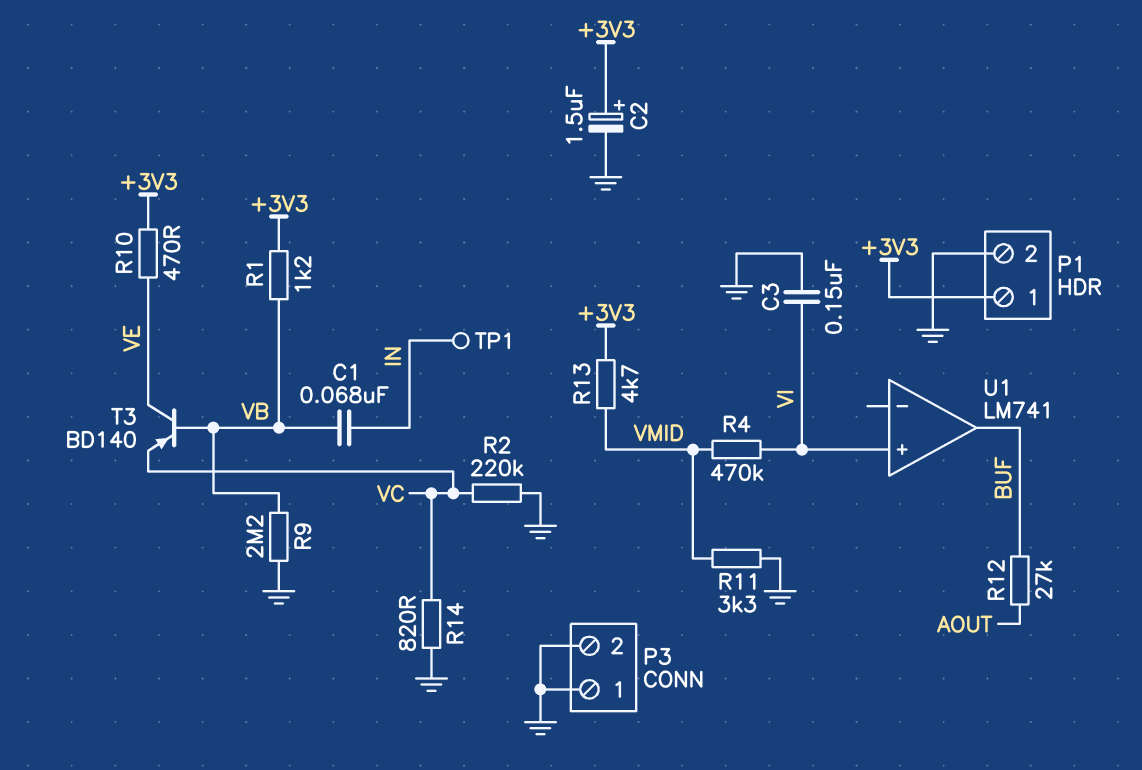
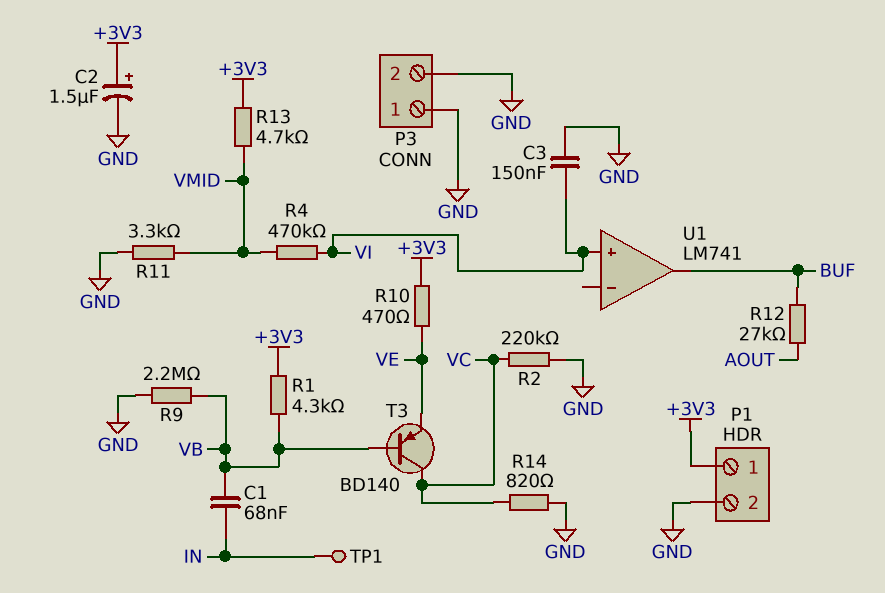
R1: 1.2k (+3V3, VB) -> 4.3k (+3V3, VB)
T3: PNP BD140 (B VB, C VE, E VC) -> PNP BD140 (B VB, C VC, E VE)

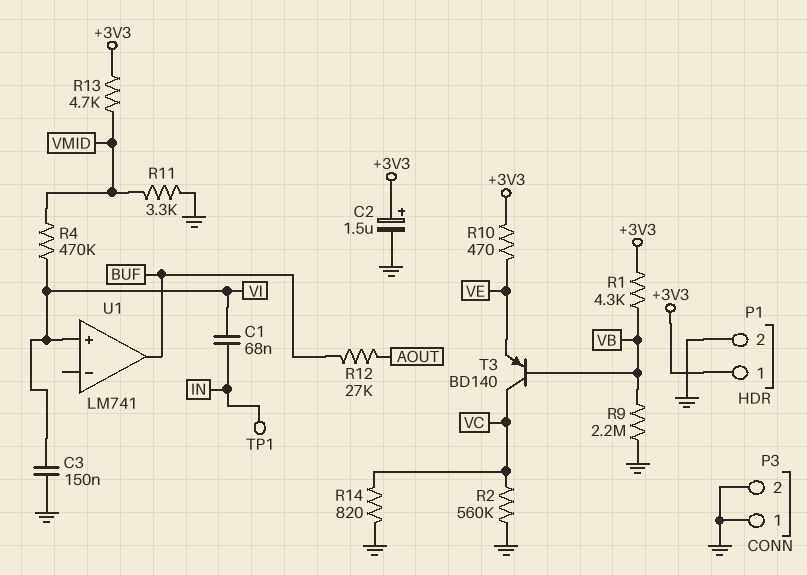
C1: 68nF (IN, VB) -> 68nF (IN, VI)
R2: 220k (GND, VC) -> 560k (GND, VC)

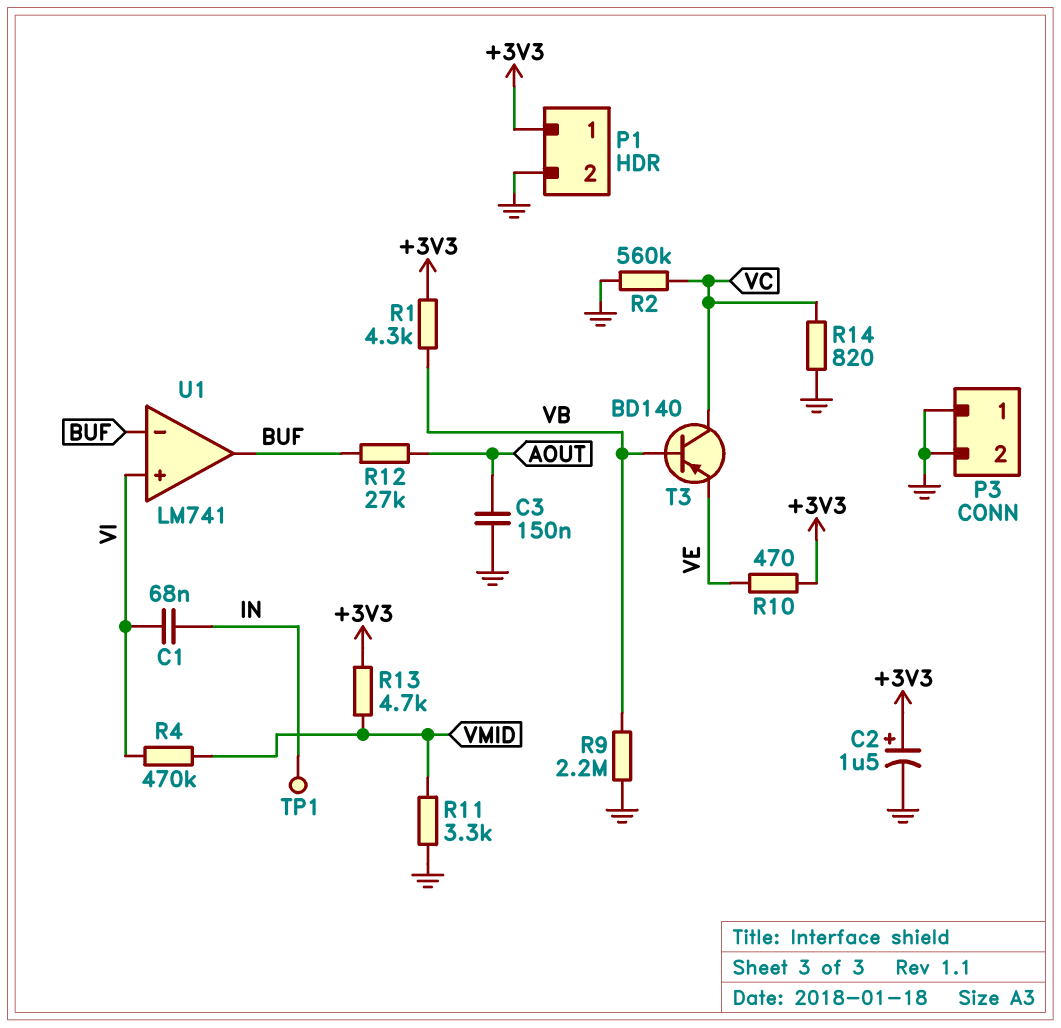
C3: 150nF (GND, VI) -> 150nF (AOUT, GND)
U1 pin in-: none -> BUF

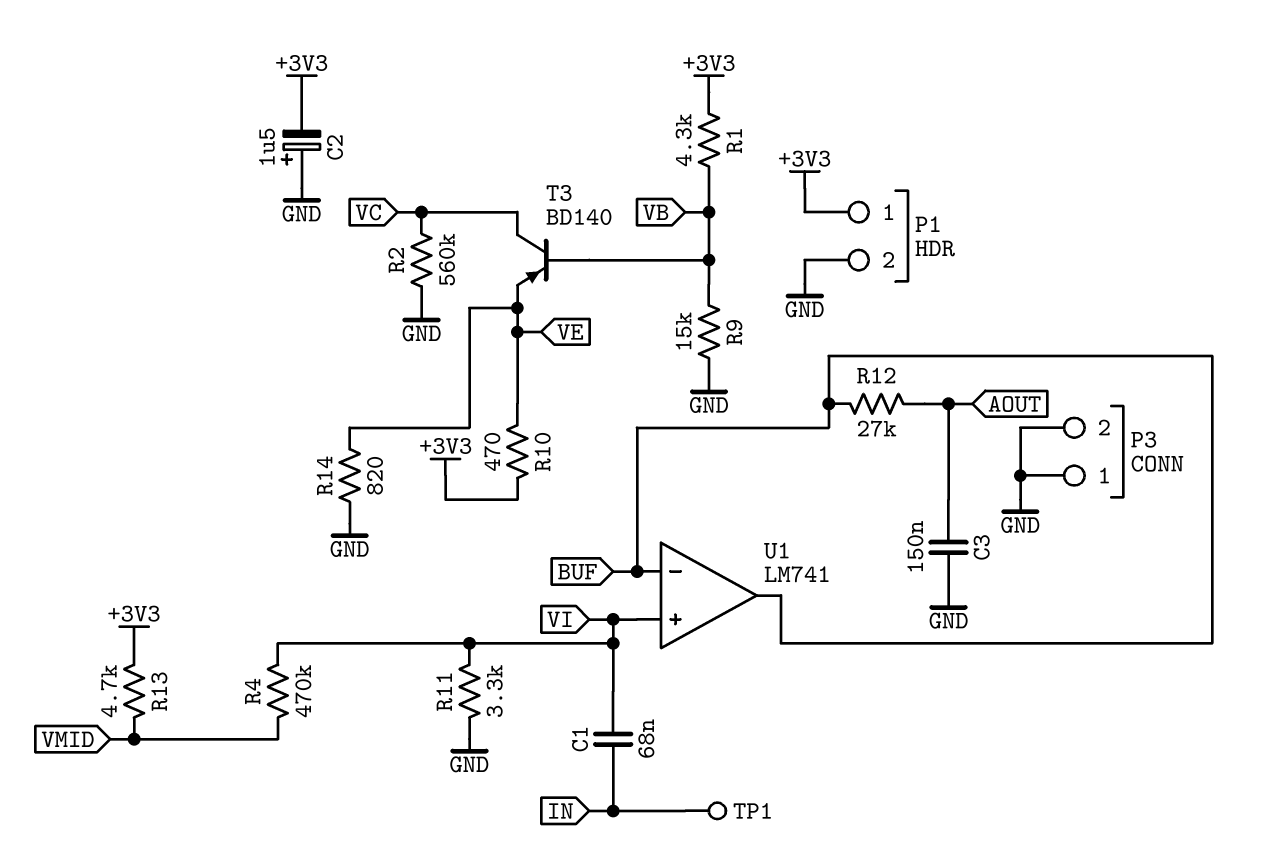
C2: 1.5uF (plus +3V3, minus GND) -> 1.5uF (plus GND, minus +3V3)
R9: 2.2M (GND, VB) -> 15k (GND, VB)
R11: 3.3k (GND, VMID) -> 3.3k (GND, VI)
R14: 820 (GND, VC) -> 820 (GND, VE)

